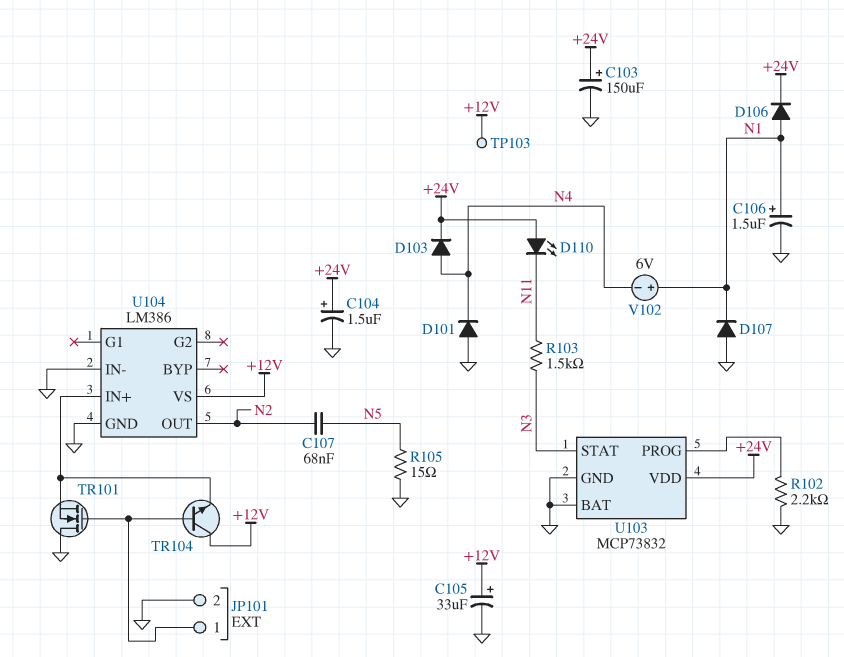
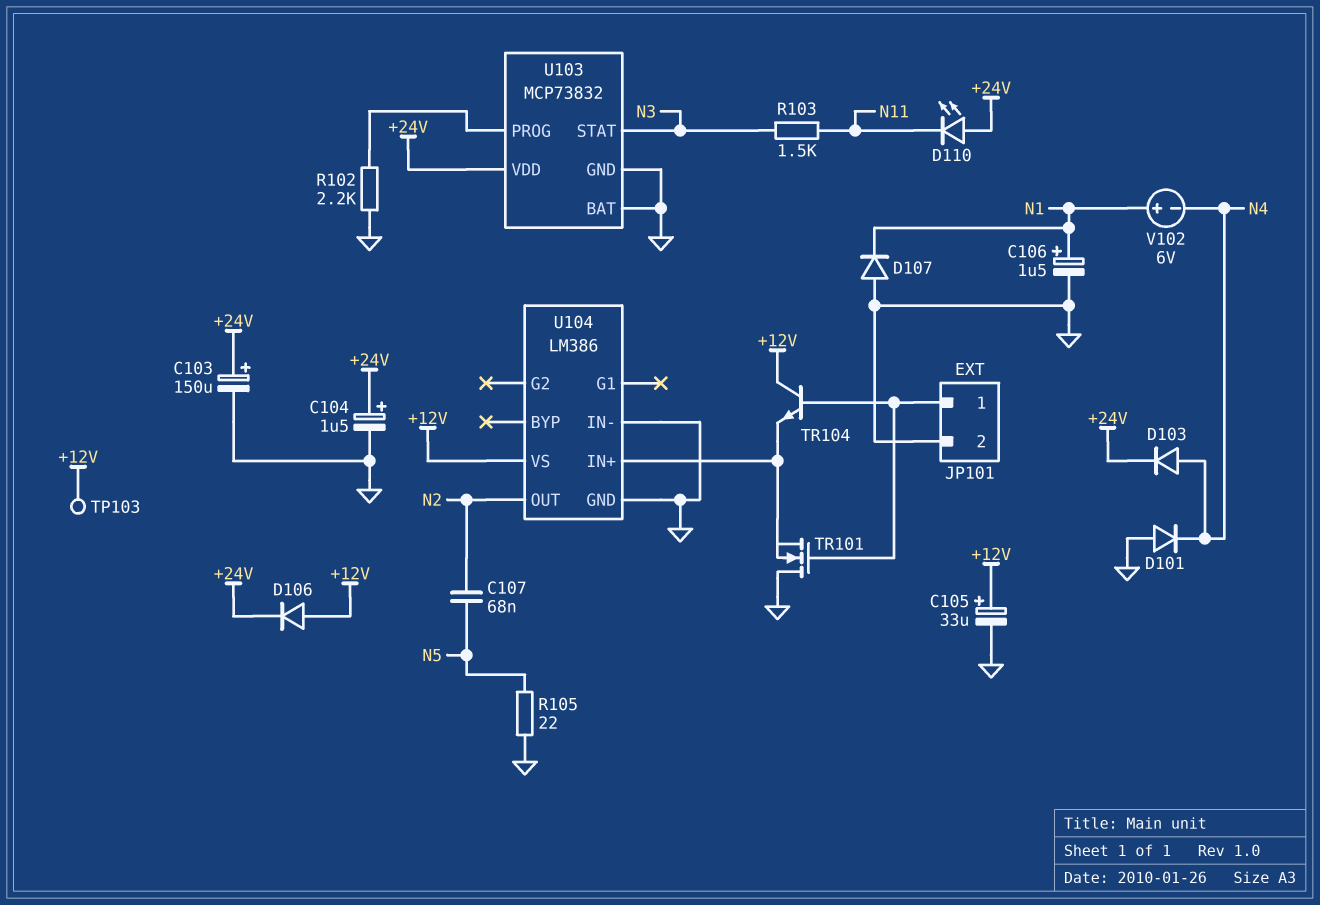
D106: diode (A N1, K +24V) -> diode (A +12V, K +24V)
R105: 15 (GND, N5) -> 22 (GND, N5)

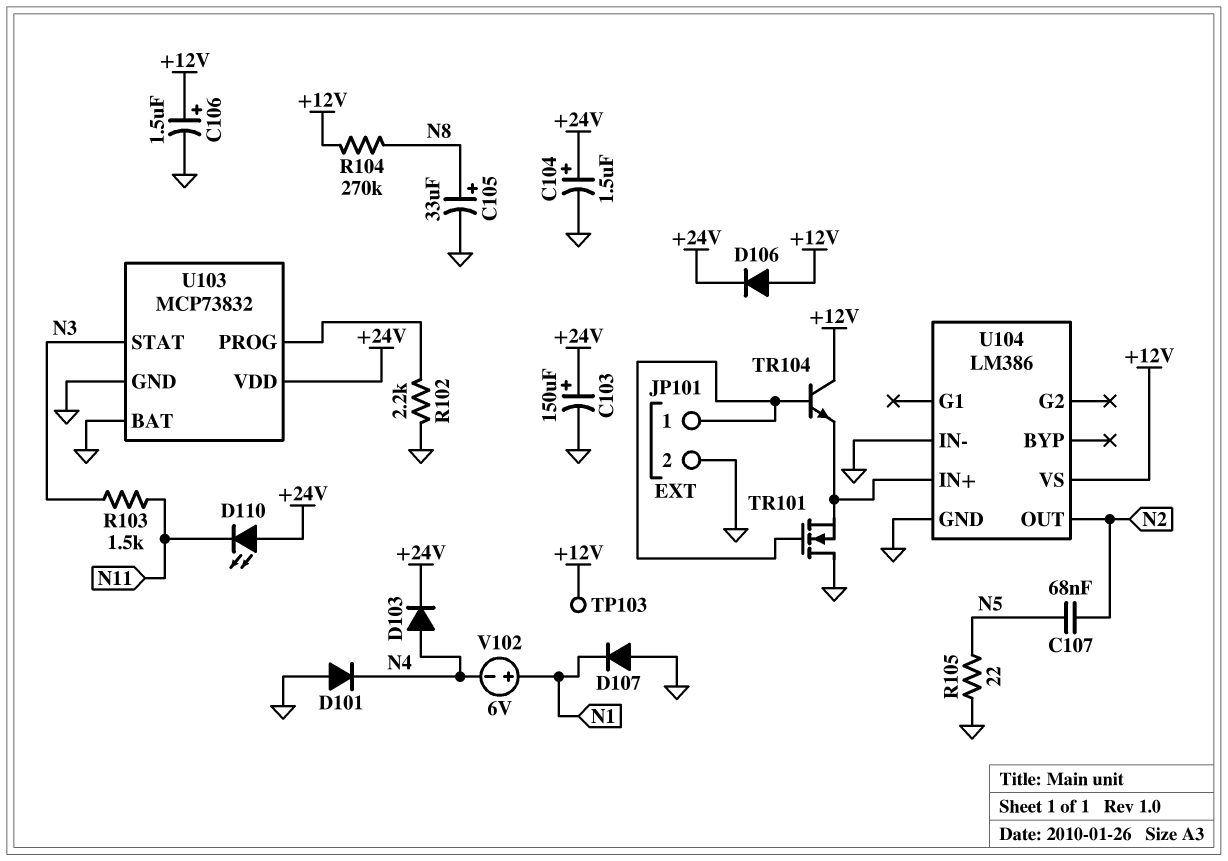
C105: 33uF (plus +12V, minus GND) -> 33uF (plus N8, minus GND)
C106: 1.5uF (plus N1, minus GND) -> 1.5uF (plus +12V, minus GND)
R104: none -> 270k (+12V, N8)

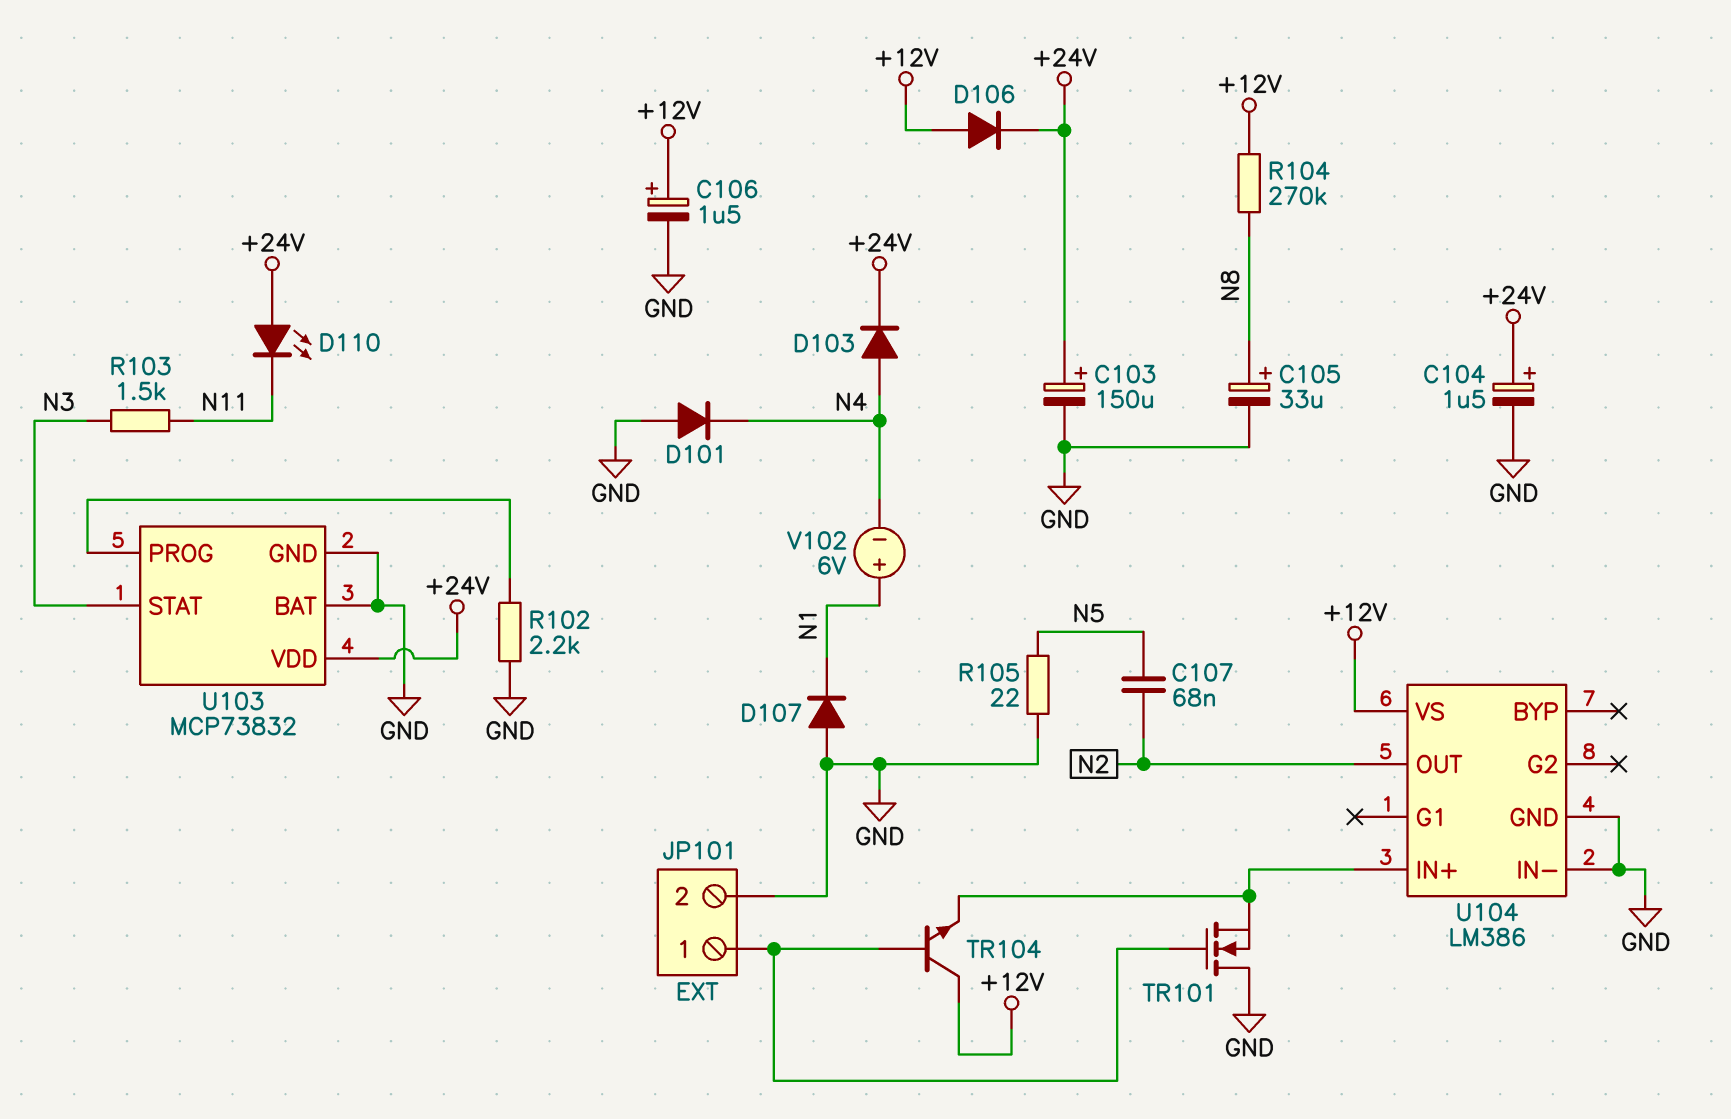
TP103: test point (+12V) -> none

